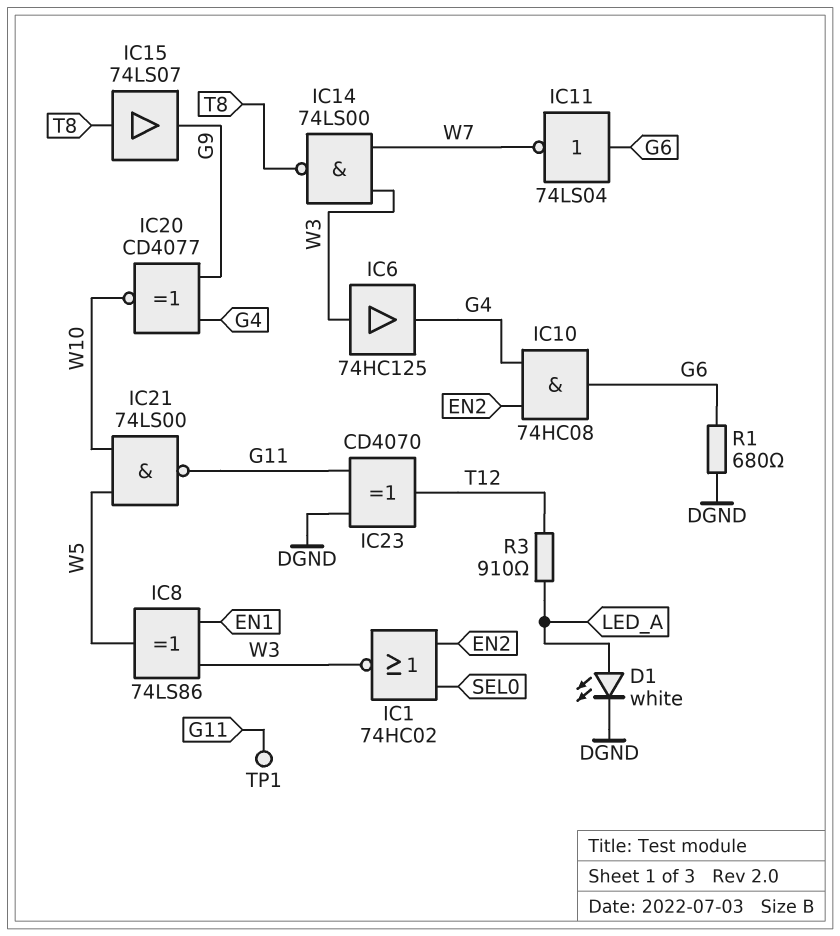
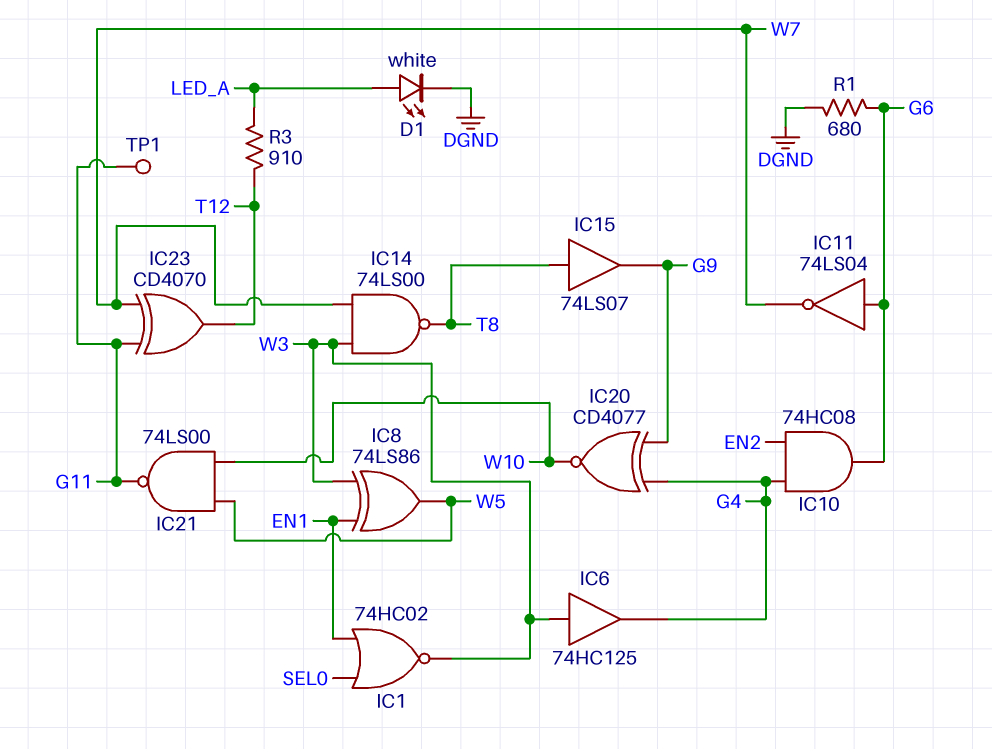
IC1: NOR 74HC02 (in EN2, in SEL0, out W3) -> NOR 74HC02 (in EN1, in SEL0, out W3)
IC23: XOR CD4070 (in DGND, in G11, out T12) -> XOR CD4070 (in G11, in W7, out T12)

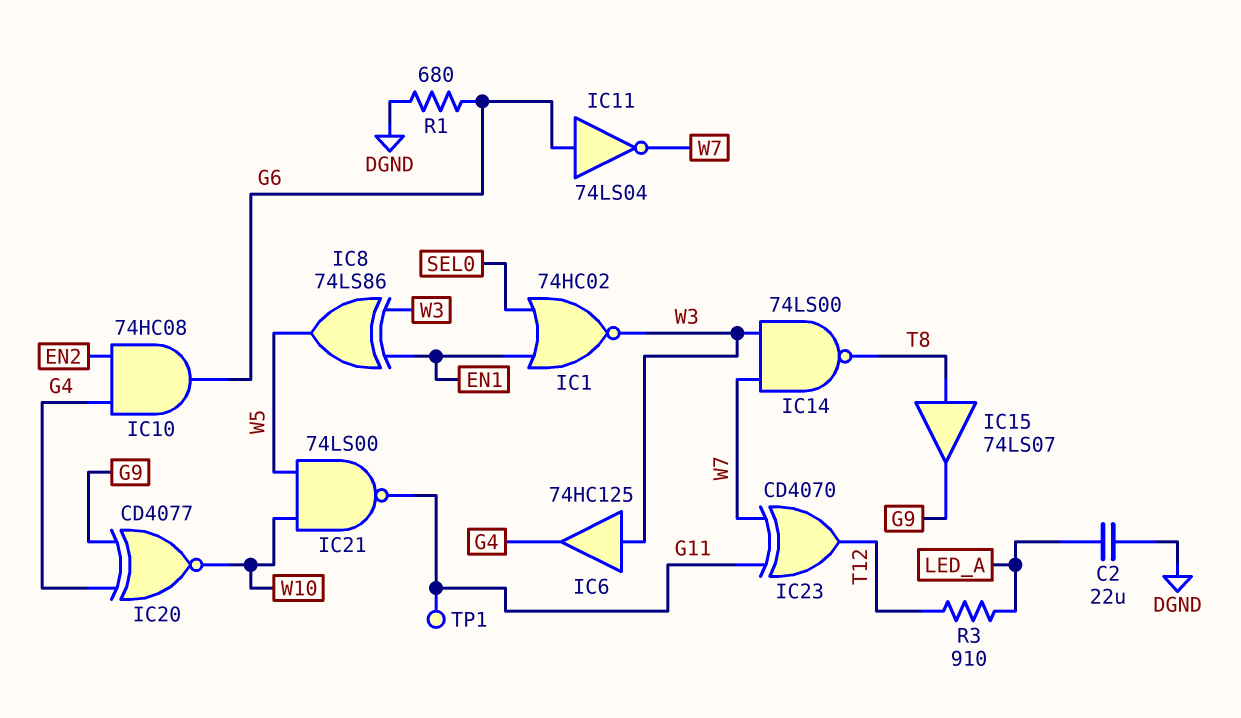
C2: none -> 22uF (DGND, LED_A)
D1: LED white (A LED_A, K DGND) -> none

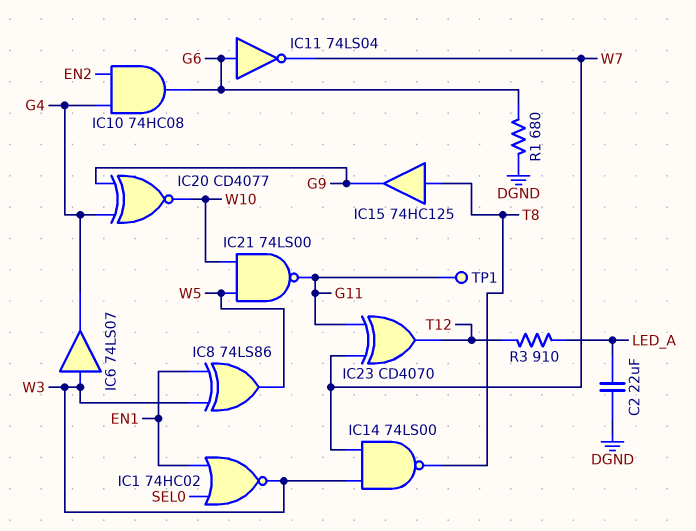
IC6: buffer 74HC125 (in W3, out G4) -> buffer 74LS07 (in W3, out G4)
IC15: buffer 74LS07 (in T8, out G9) -> buffer 74HC125 (in T8, out G9)

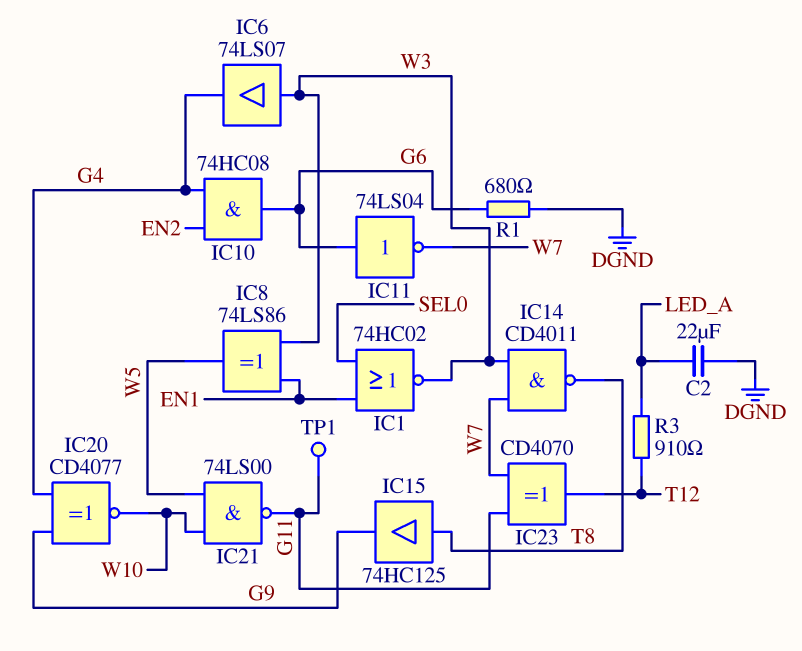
IC14: NAND 74LS00 (in W3, in W7, out T8) -> NAND CD4011 (in W3, in W7, out T8)

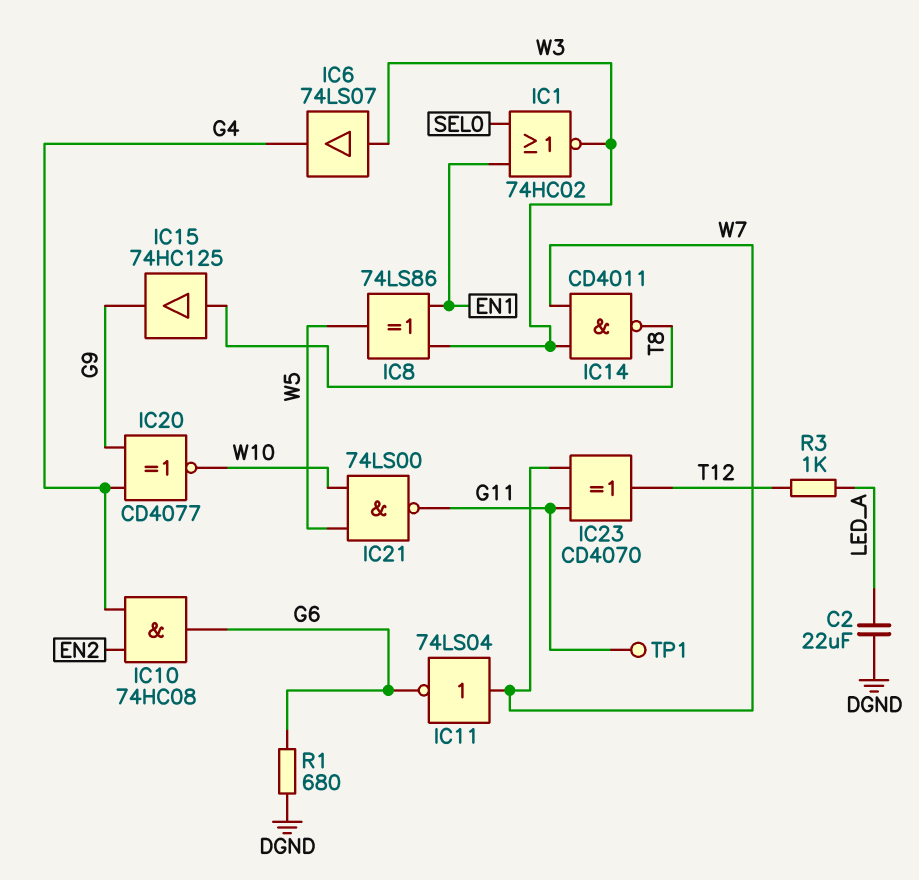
IC11: NOT 74LS04 (in G6, out W7) -> NOT 74LS04 (in W7, out G6)
R3: 910 (LED_A, T12) -> 1k (LED_A, T12)

